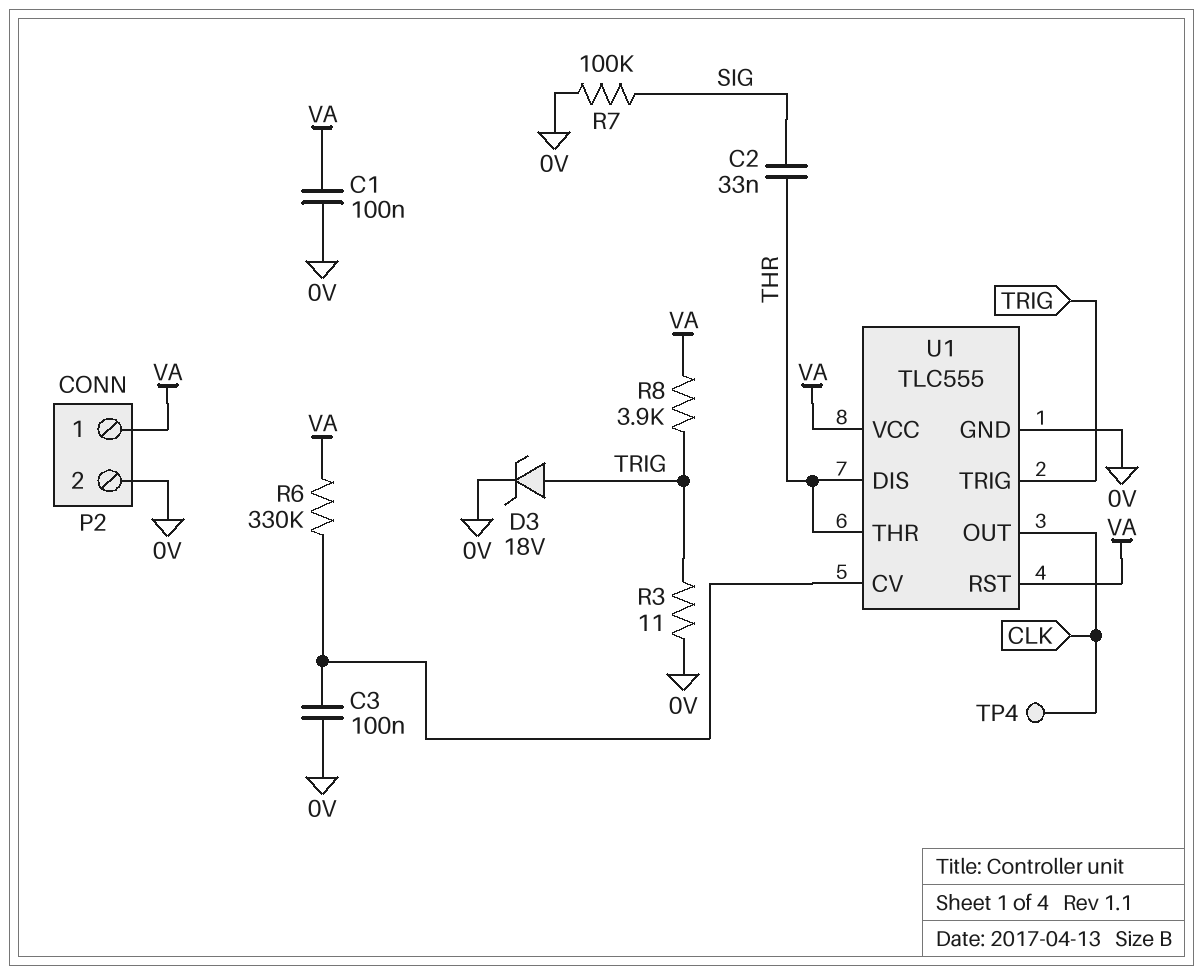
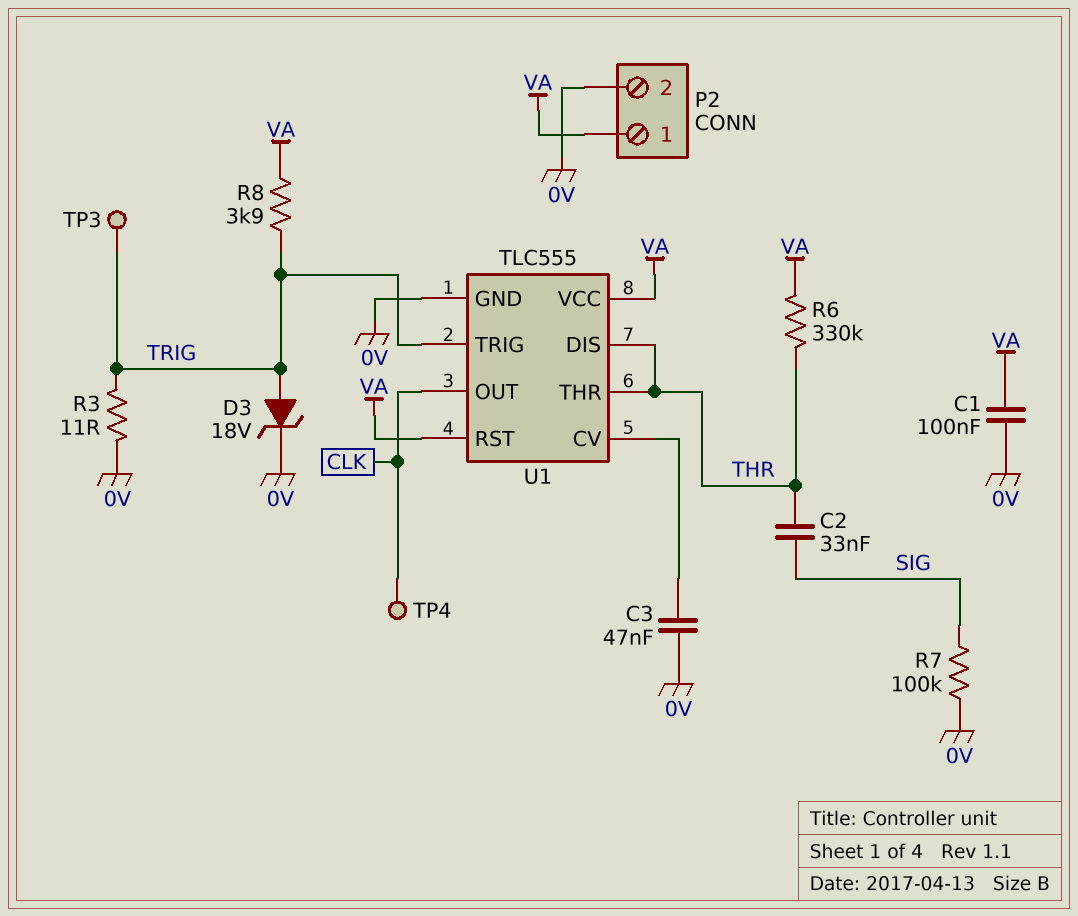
C3: 100nF (0V, U1/CV) -> 47nF (0V, U1/CV)
R6: 330k (U1/CV, VA) -> 330k (THR, VA)
TP3: none -> test point (TRIG)

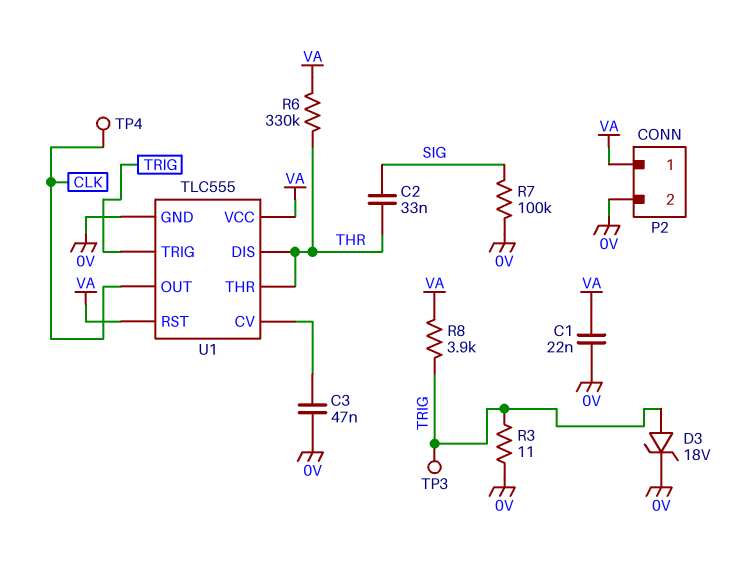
C1: 100nF (0V, VA) -> 22nF (0V, VA)

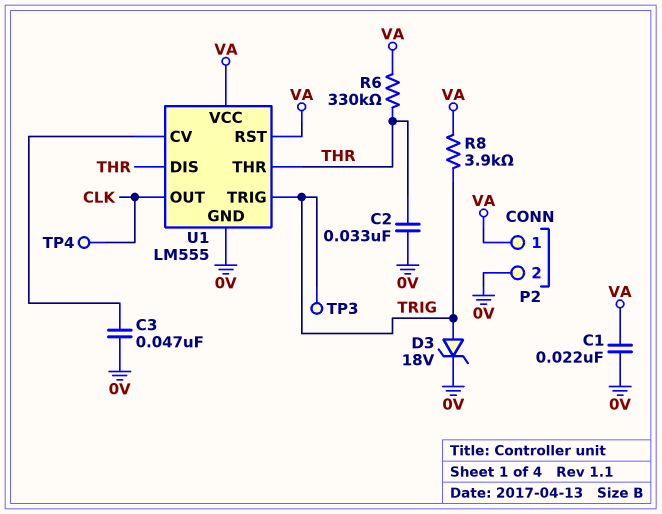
C2: 33nF (SIG, THR) -> 33nF (0V, THR)
R3: 11 (0V, TRIG) -> none
R7: 100k (0V, SIG) -> none
U1: TLC555 -> LM555

